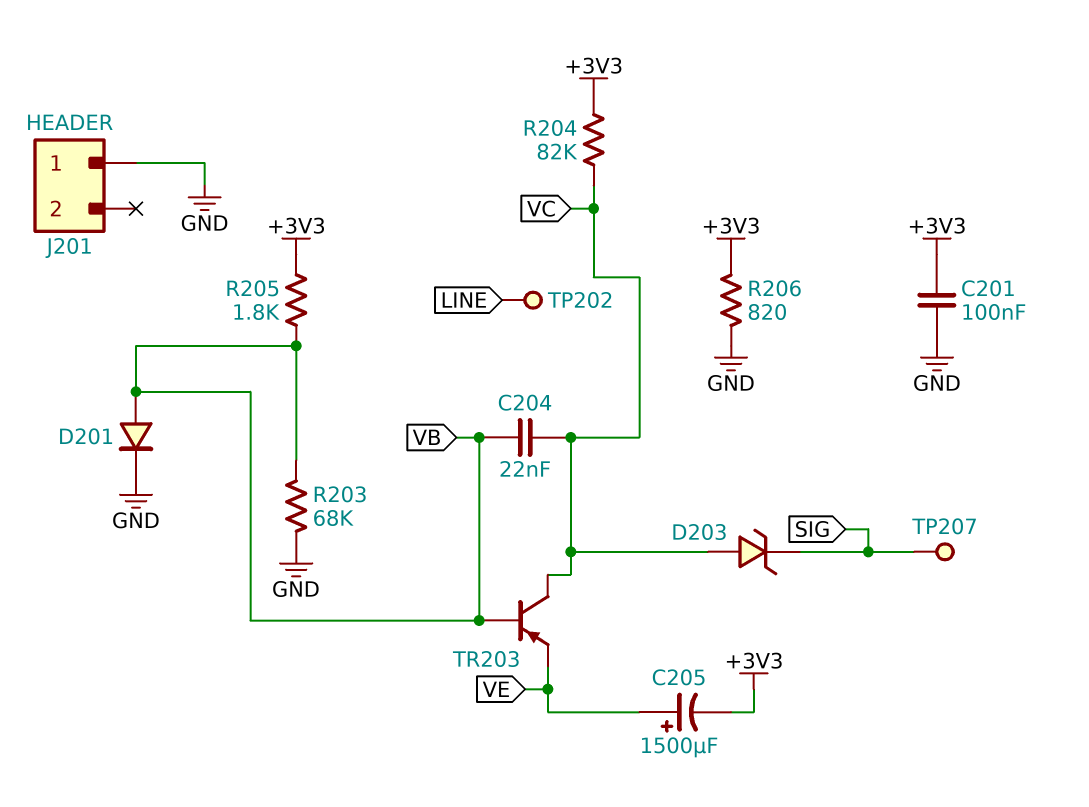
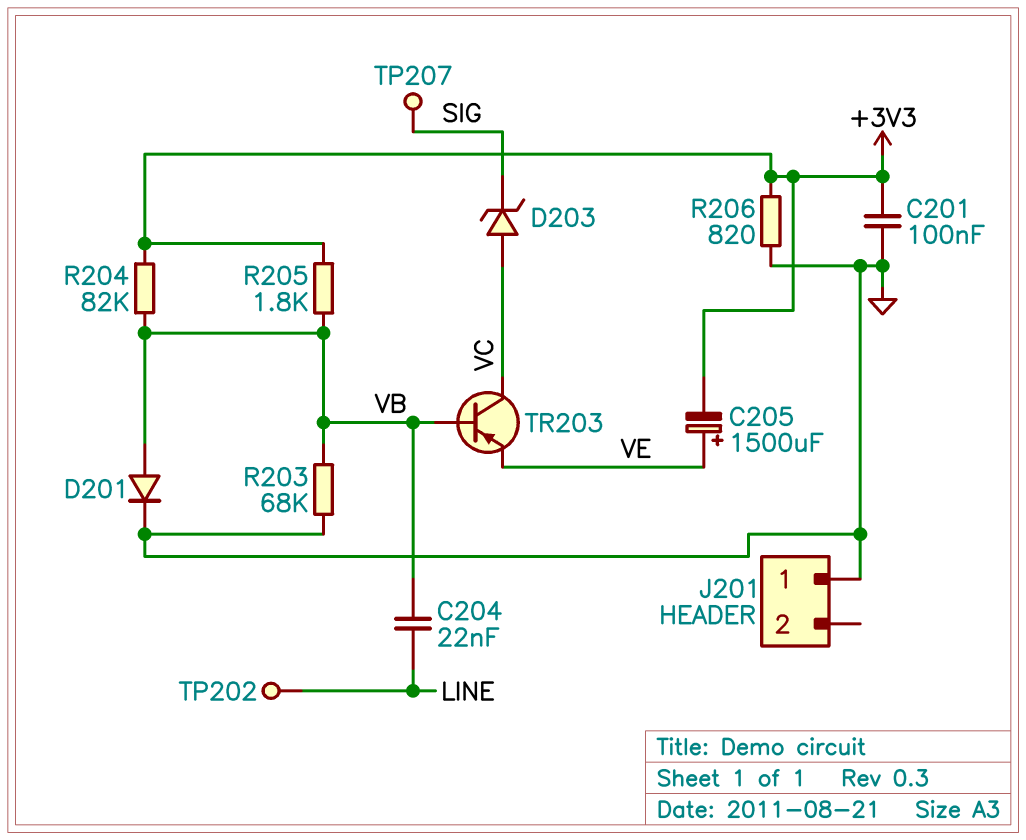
C204: 22nF (VB, VC) -> 22nF (LINE, VB)
R204: 82k (+3V3, VC) -> 82k (+3V3, VB)

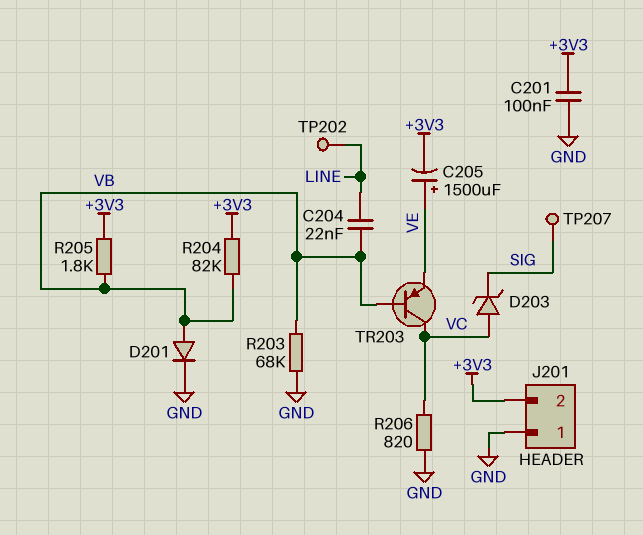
J201 pin 2: none -> +3V3
R206: 820 (+3V3, GND) -> 820 (GND, VC)

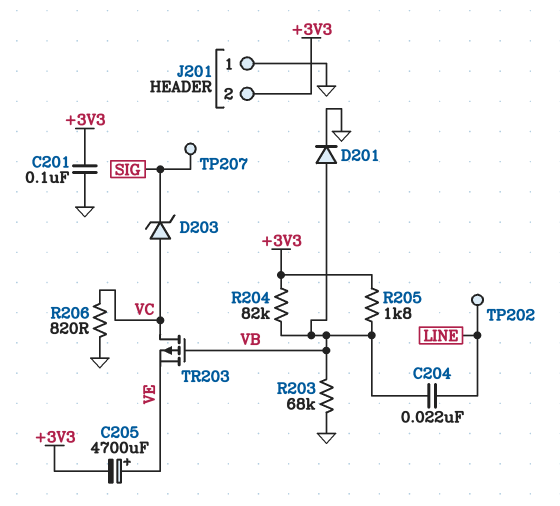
C205: 1500uF (plus VE, minus +3V3) -> 4700uF (plus VE, minus +3V3)
TR203: PNP (B VB, C VC, E VE) -> PMOS (G VB, D VC, S VE)

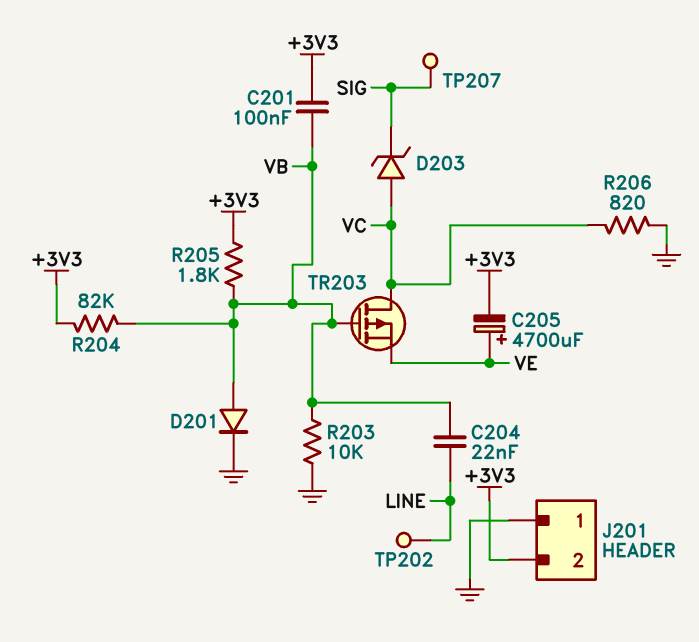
C201: 100nF (+3V3, GND) -> 100nF (+3V3, VB)
R203: 68k (GND, VB) -> 10k (GND, VB)

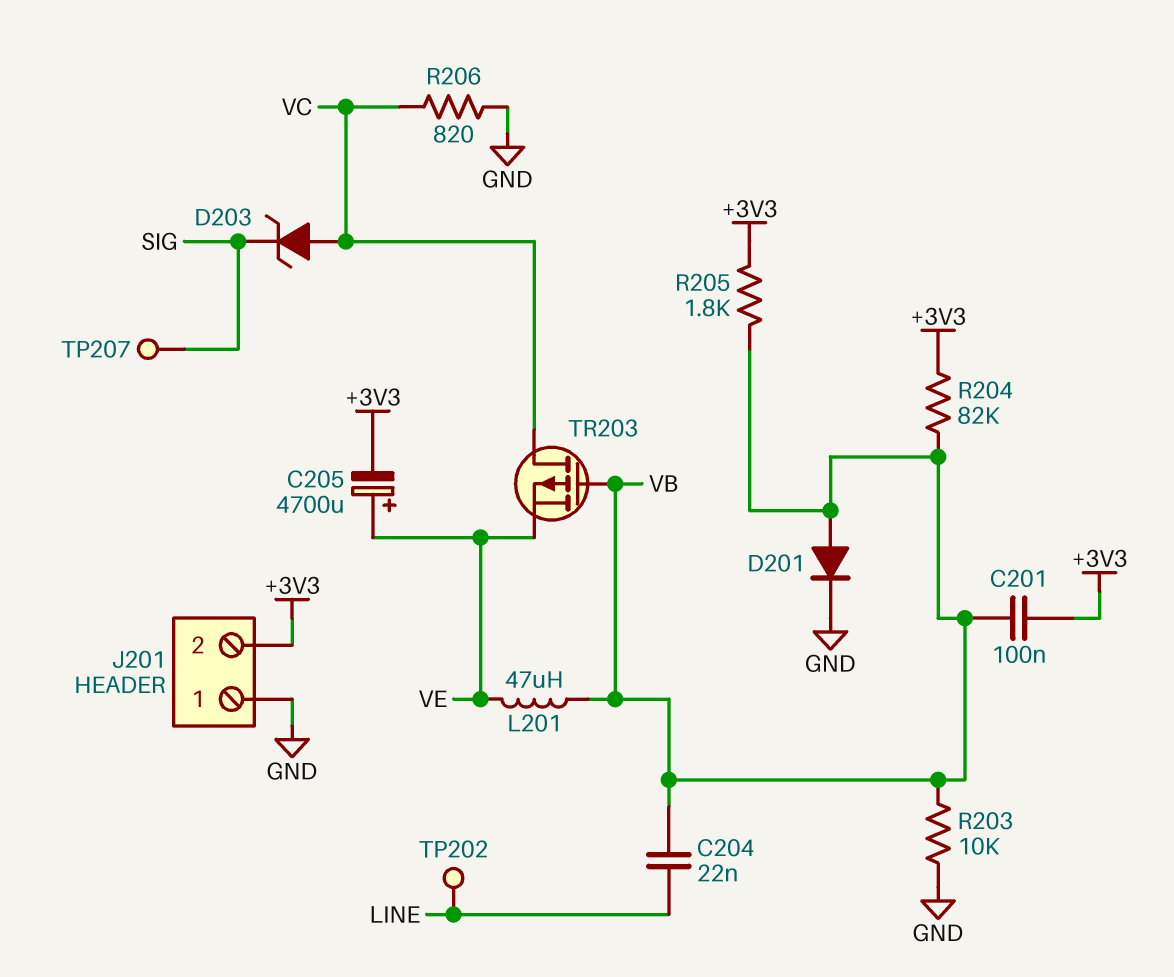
L201: none -> 47uH (VB, VE)

